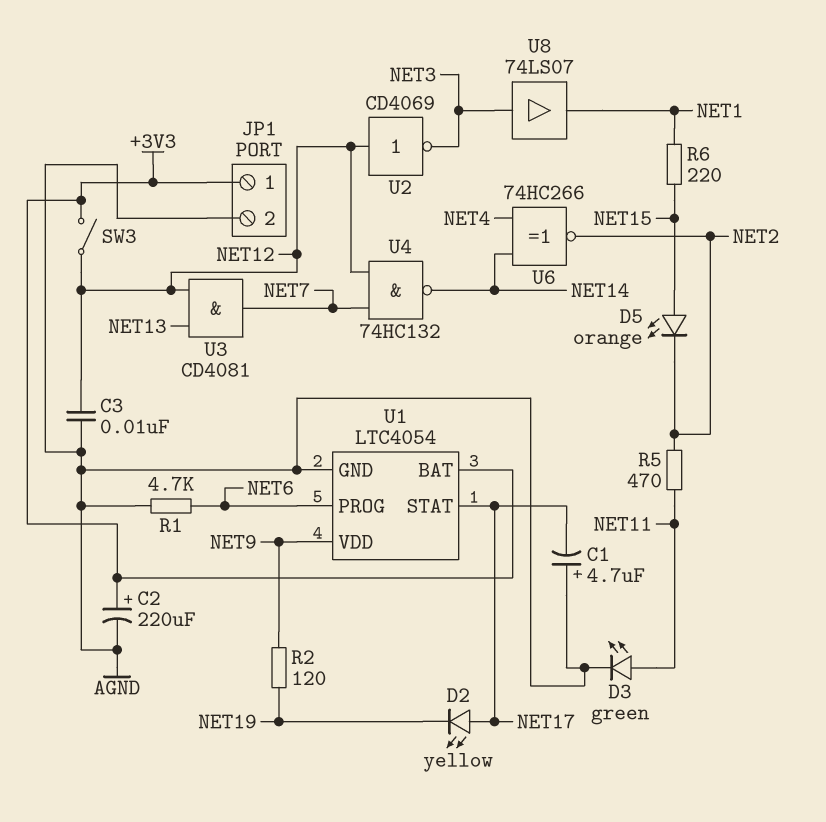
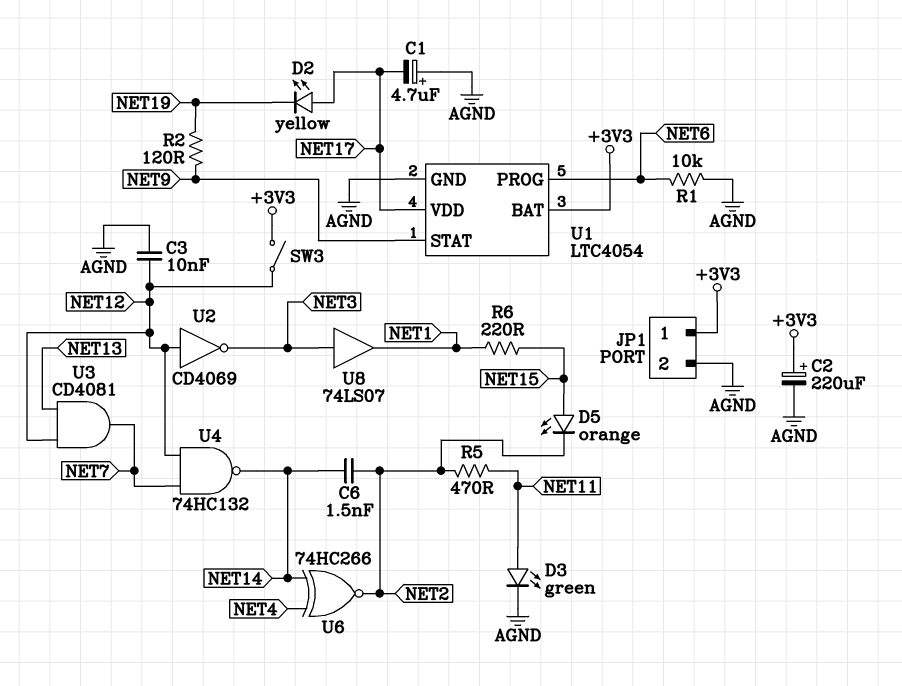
C6: none -> 1.5nF (NET2, NET14)
R1: 4.7k (AGND, NET6) -> 10k (AGND, NET6)
U1 pin STAT: NET17 -> NET9
U1 pin VDD: NET9 -> NET17

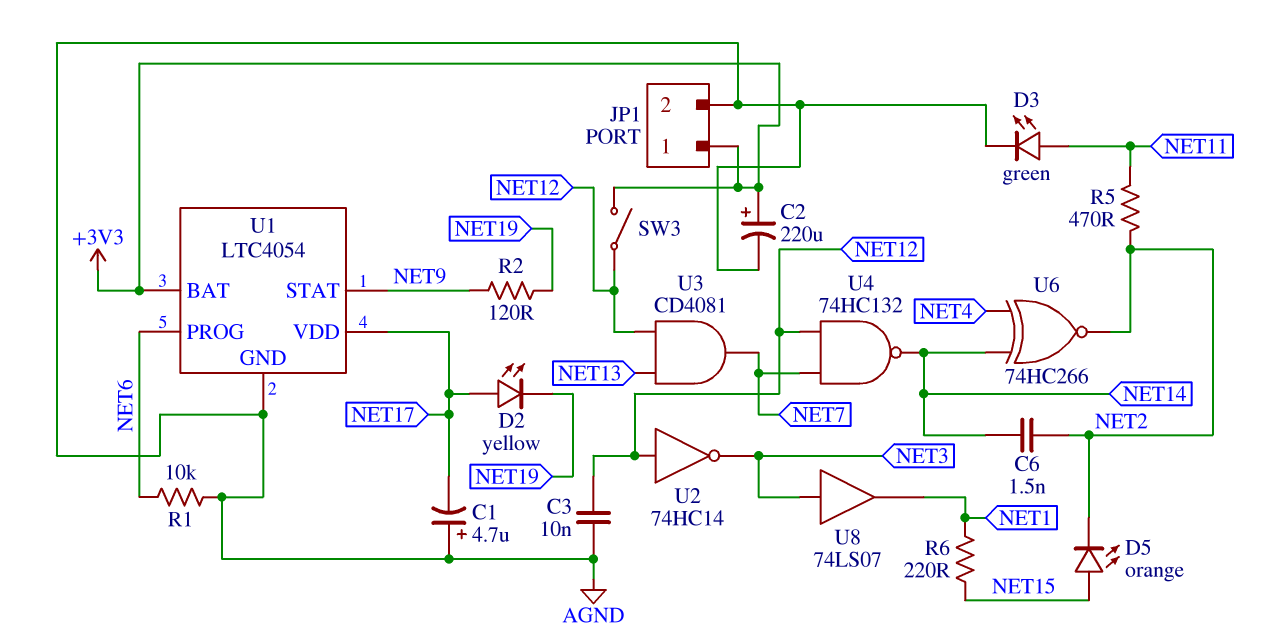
U2: NOT CD4069 (in NET12, out NET3) -> NOT 74HC14 (in NET12, out NET3)

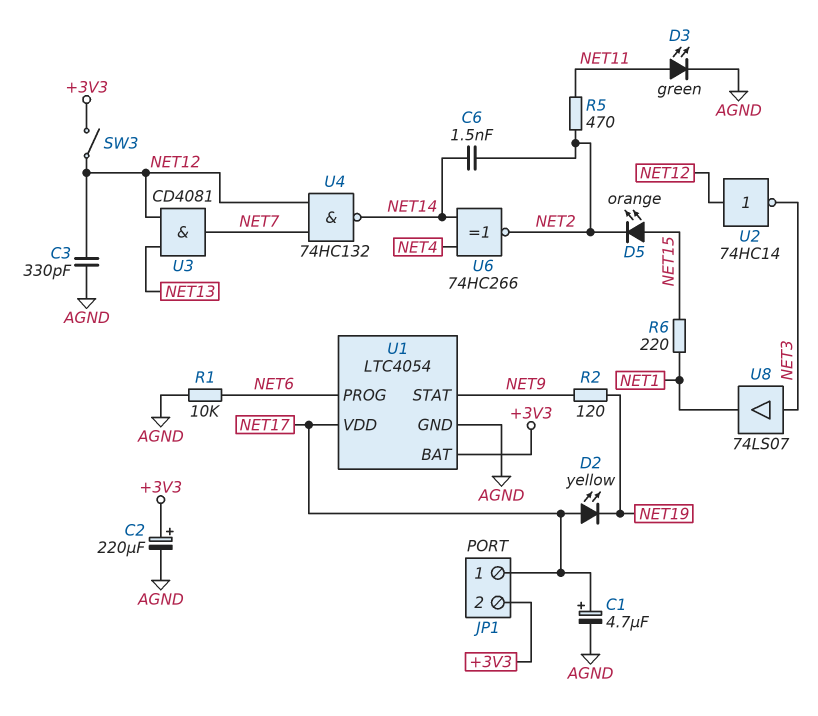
C1: 4.7uF (plus AGND, minus NET17) -> 4.7uF (plus NET17, minus AGND)
C3: 10nF (AGND, NET12) -> 330pF (AGND, NET12)
JP1 pin 1: +3V3 -> NET17
JP1 pin 2: AGND -> +3V3

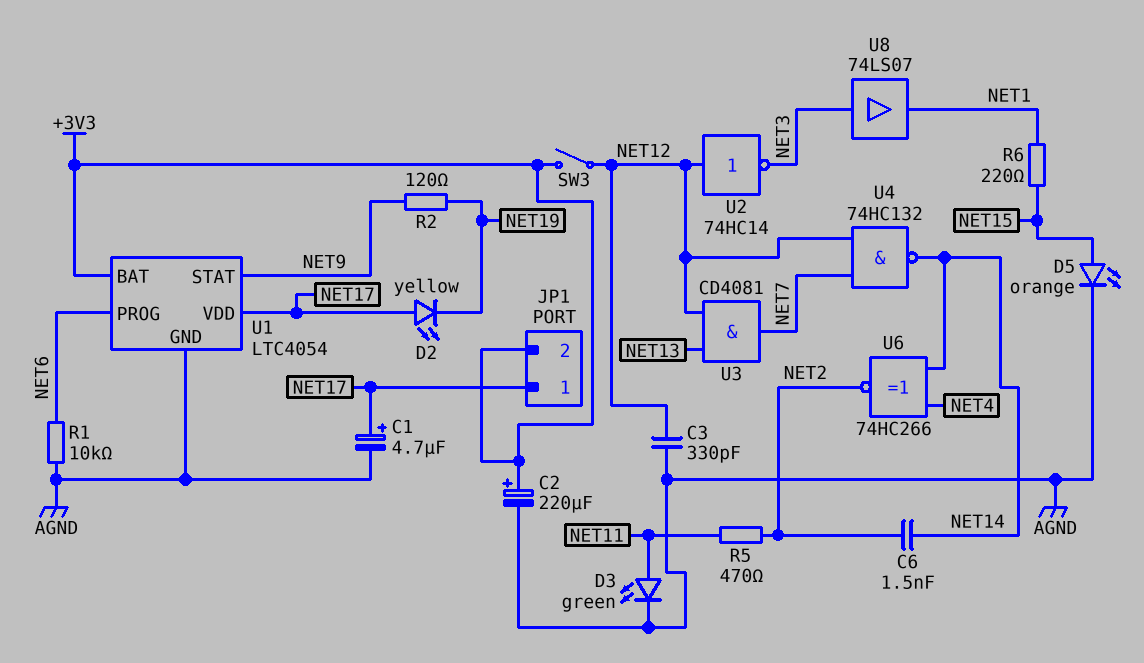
D5: LED orange (A NET15, K NET2) -> LED orange (A NET15, K AGND)

